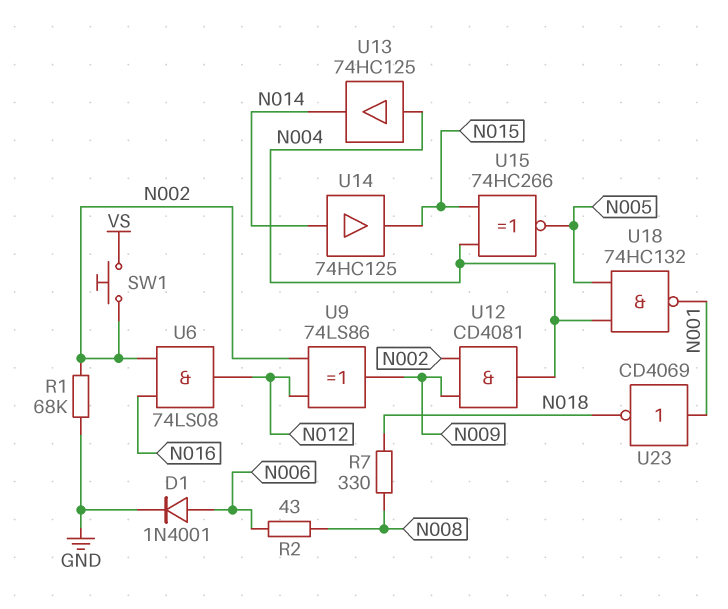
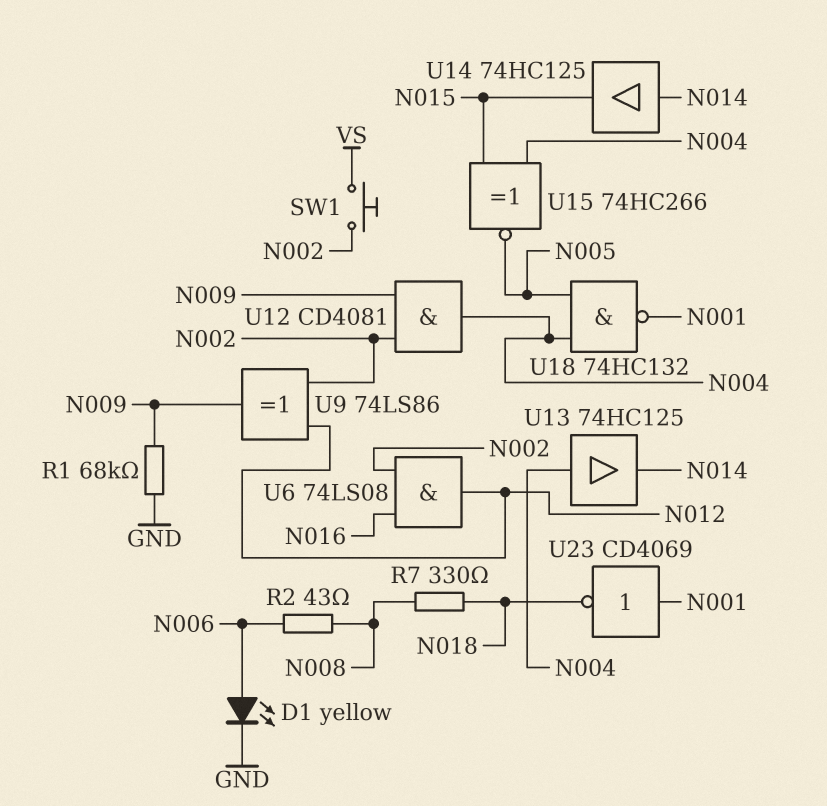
D1: diode 1N4001 (A N006, K GND) -> LED yellow (A N006, K GND)
R1: 68k (GND, N002) -> 68k (GND, N009)

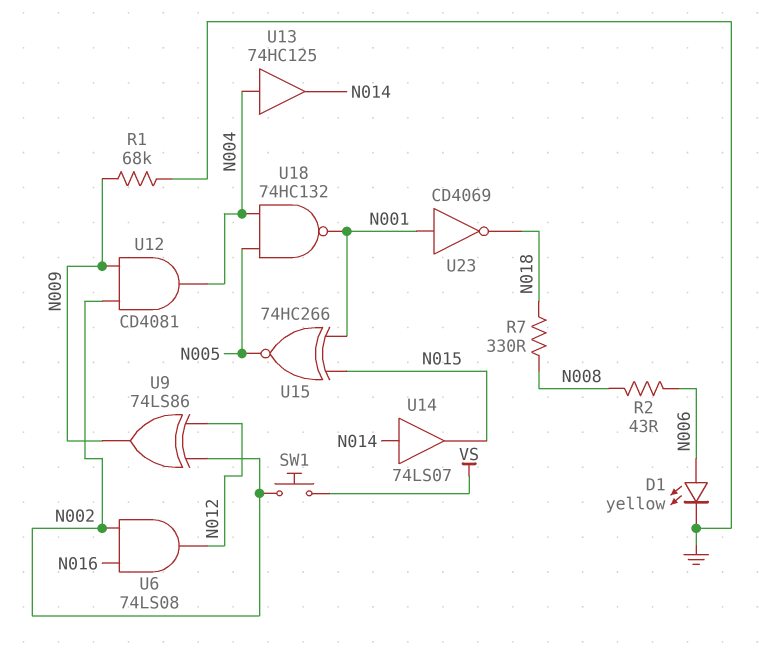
U14: buffer 74HC125 (in N014, out N015) -> buffer 74LS07 (in N014, out N015)
U15: XNOR 74HC266 (in N004, in N015, out N005) -> XNOR 74HC266 (in N001, in N015, out N005)

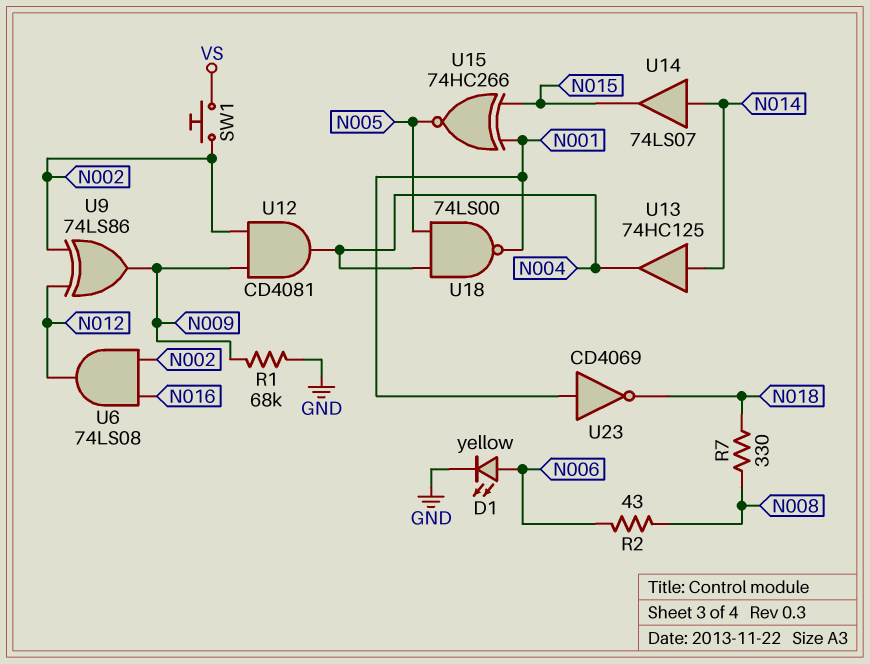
U13: buffer 74HC125 (in N004, out N014) -> buffer 74HC125 (in N014, out N004)
U18: NAND 74HC132 (in N004, in N005, out N001) -> NAND 74LS00 (in N004, in N005, out N001)

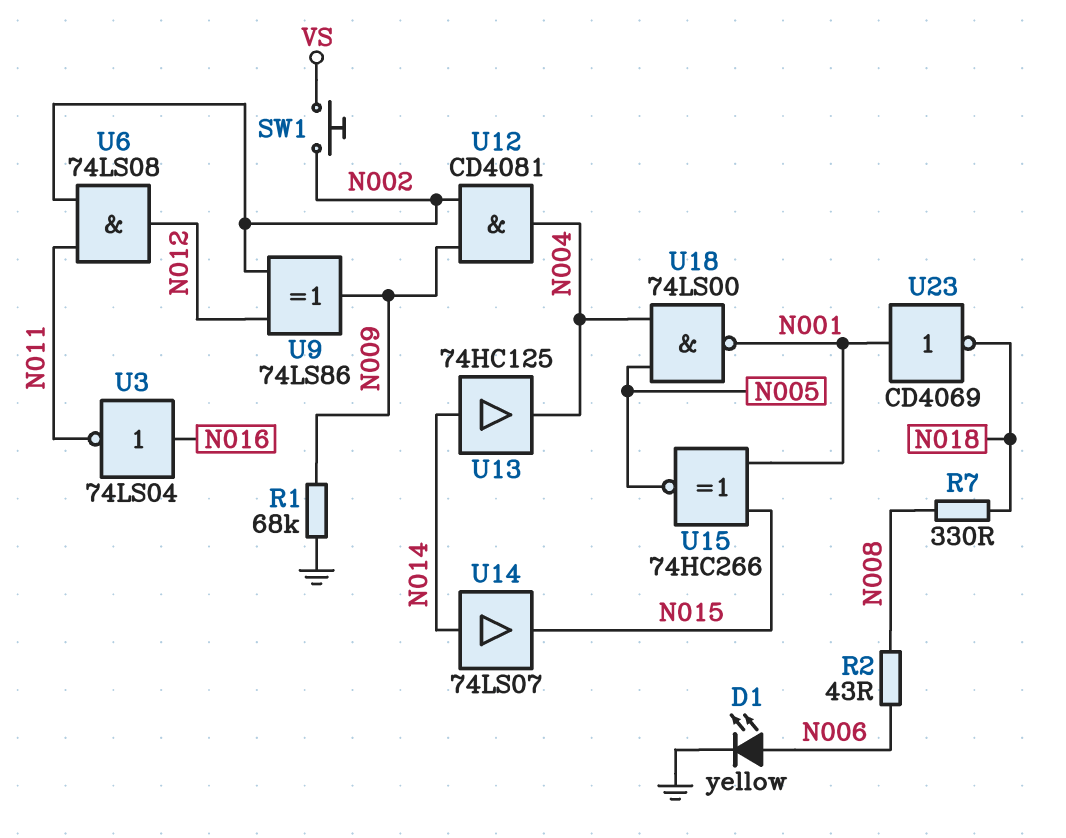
U3: none -> NOT 74LS04 (in N016, out N011)
U6: AND 74LS08 (in N002, in N016, out N012) -> AND 74LS08 (in N002, in N011, out N012)

